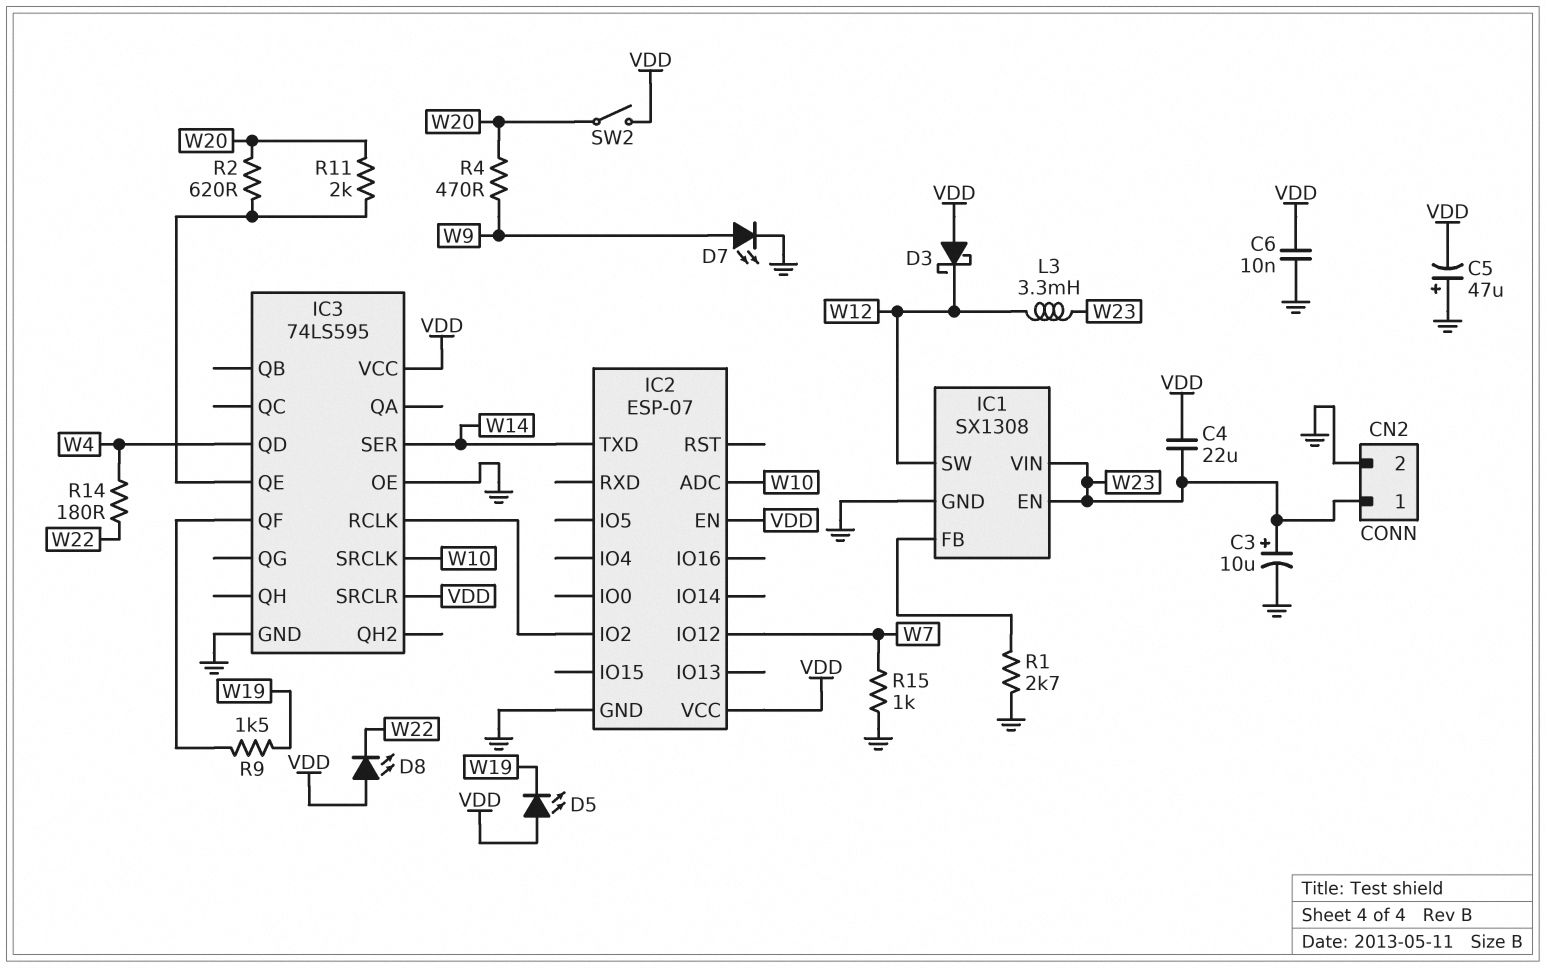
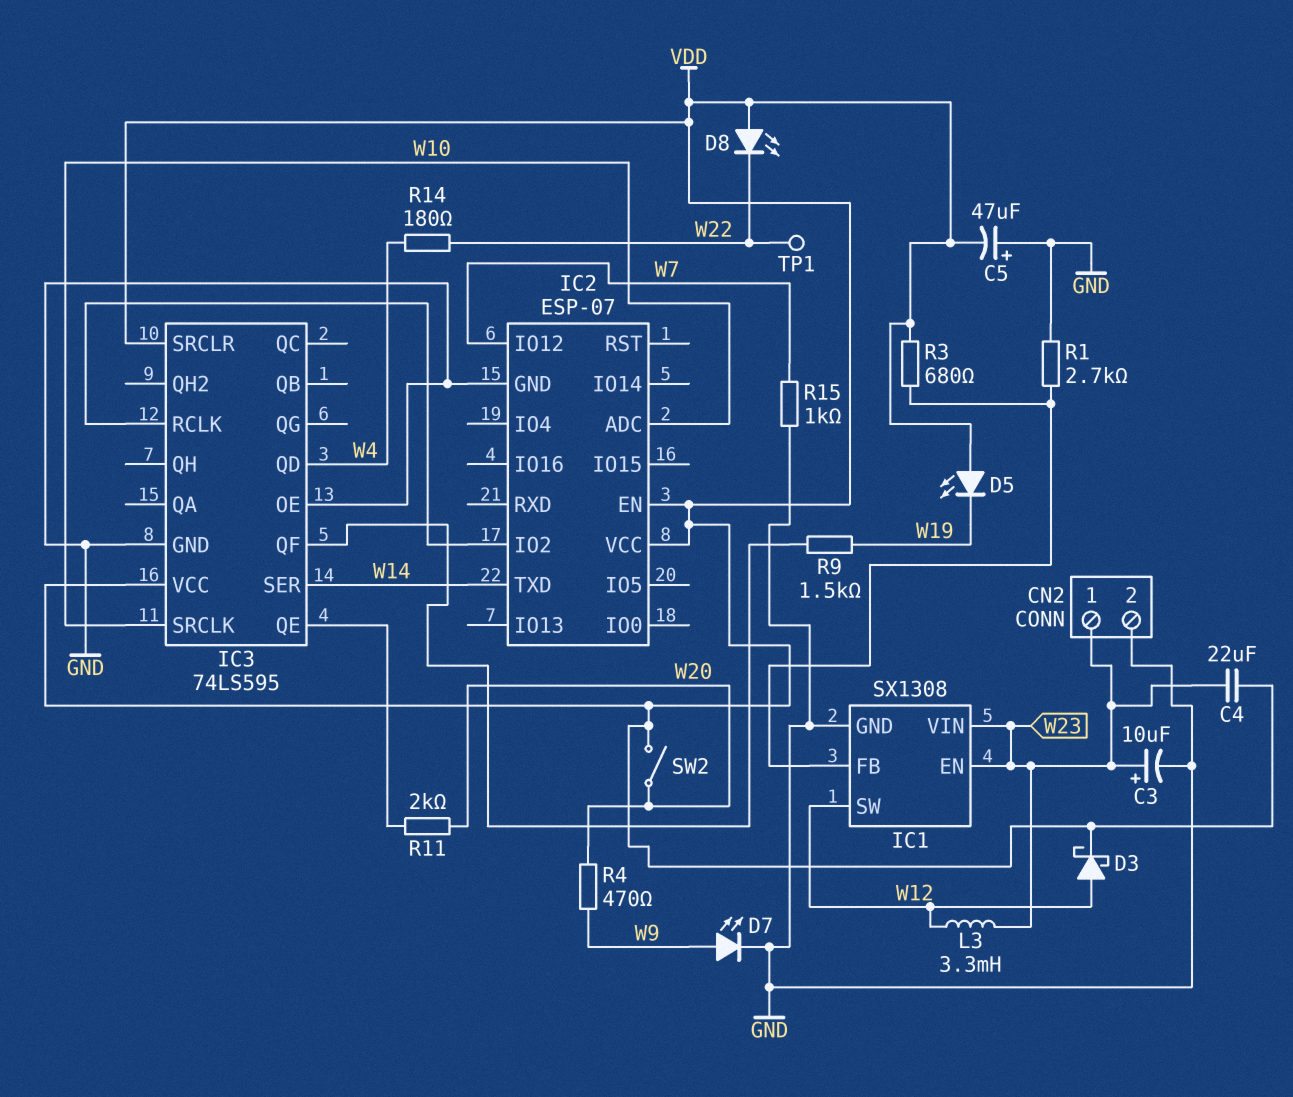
C6: 10nF (GND, VDD) -> none
D3: schottky (A VDD, K W12) -> schottky (A W12, K VDD)
R2: 620 (IC3/QE, W20) -> none
R3: none -> 680 (IC1/FB, VDD)
TP1: none -> test point (W22)

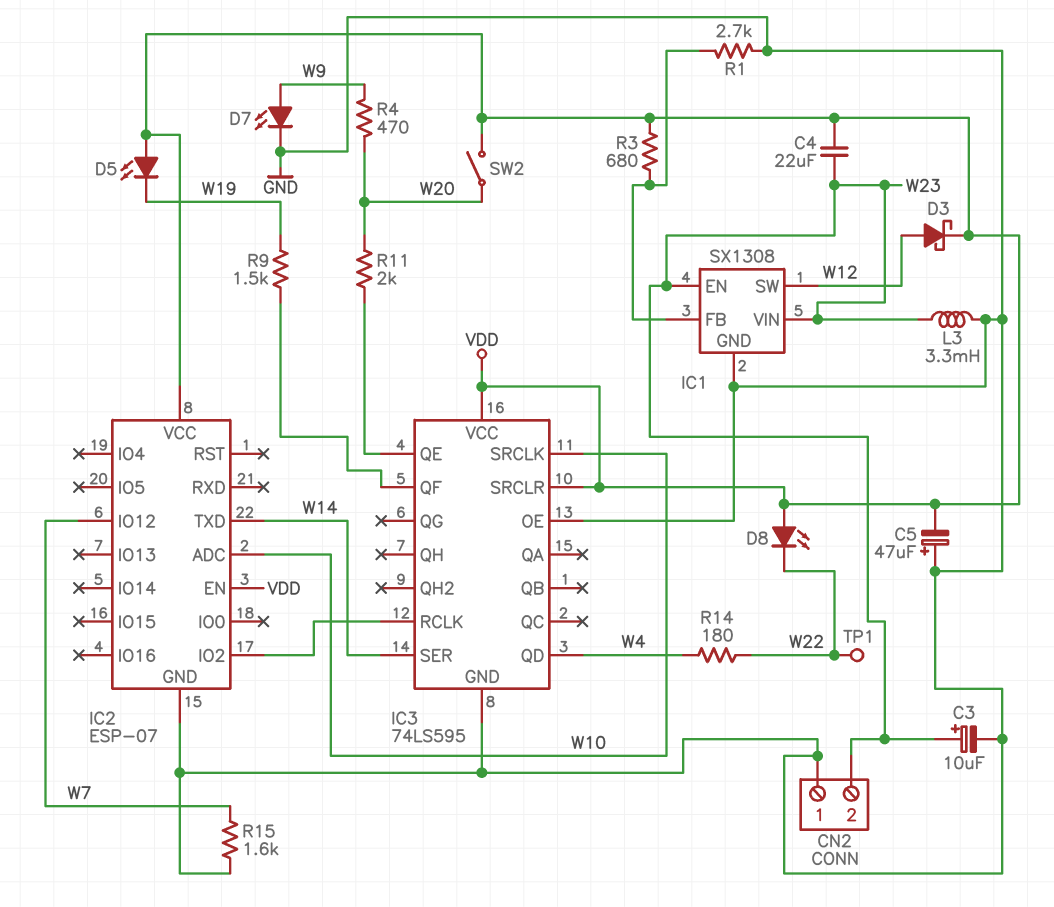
CN2 pin 1: W23 -> GND
CN2 pin 2: GND -> W23
L3: 3.3mH (W12, W23) -> 3.3mH (GND, W23)
R15: 1k (GND, W7) -> 1.6k (GND, W7)

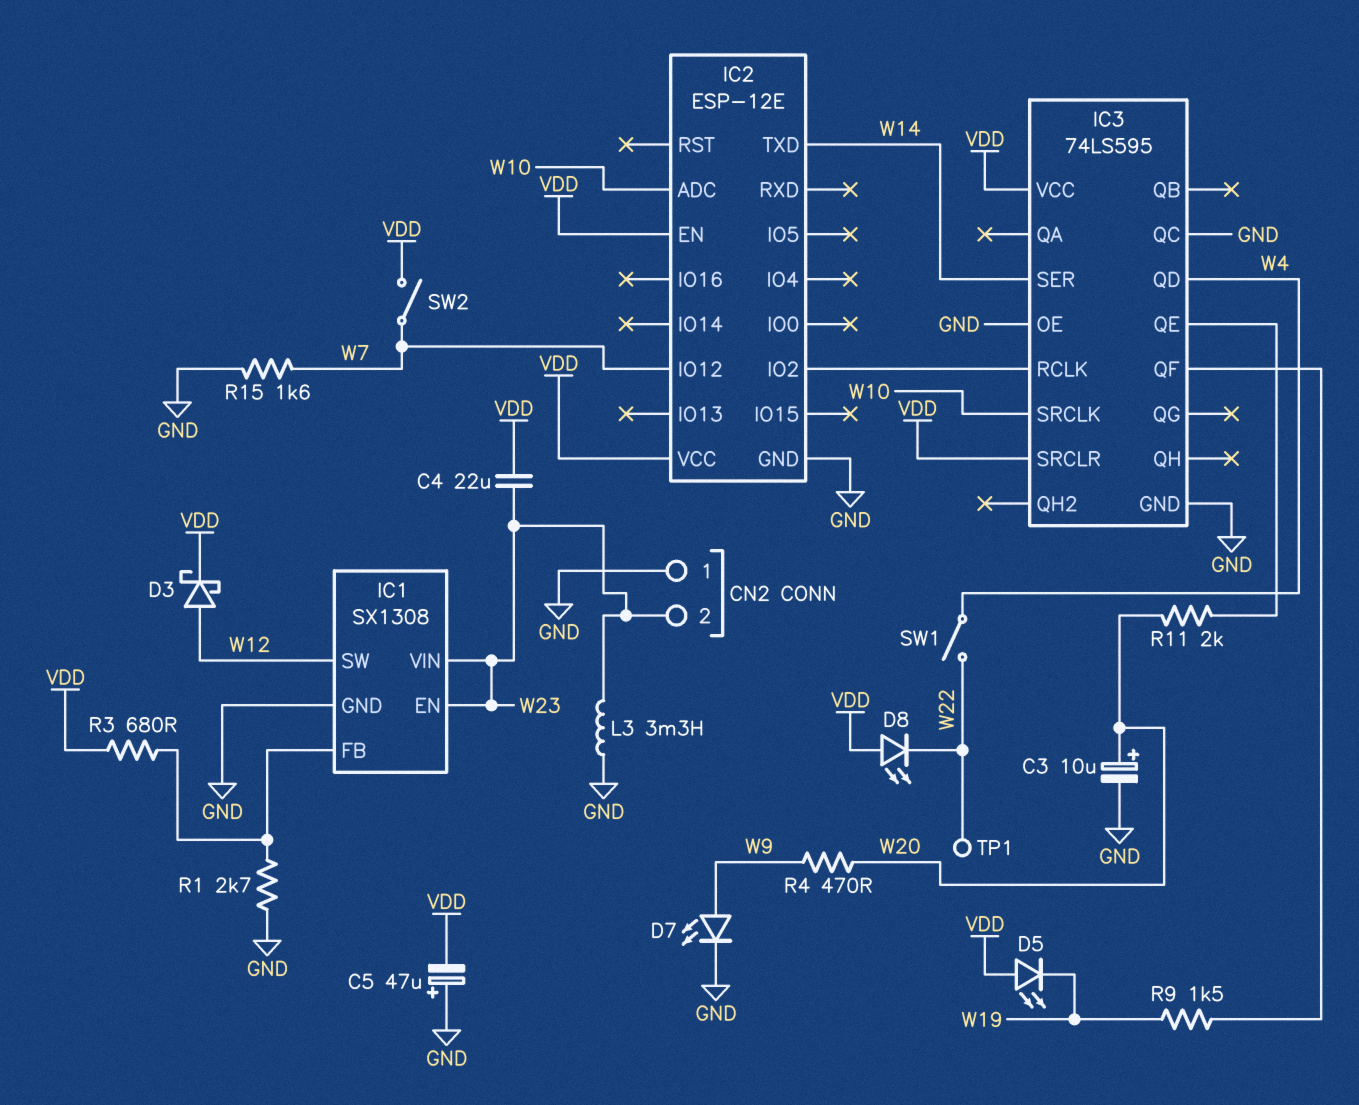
C3: 10uF (plus W23, minus GND) -> 10uF (plus W20, minus GND)
IC2: ESP-07 -> ESP-12E
IC3 pin QC: none -> GND
R14: 180 (W4, W22) -> none
SW1: none -> switch (W4, W22)
SW2: switch (VDD, W20) -> switch (VDD, W7)

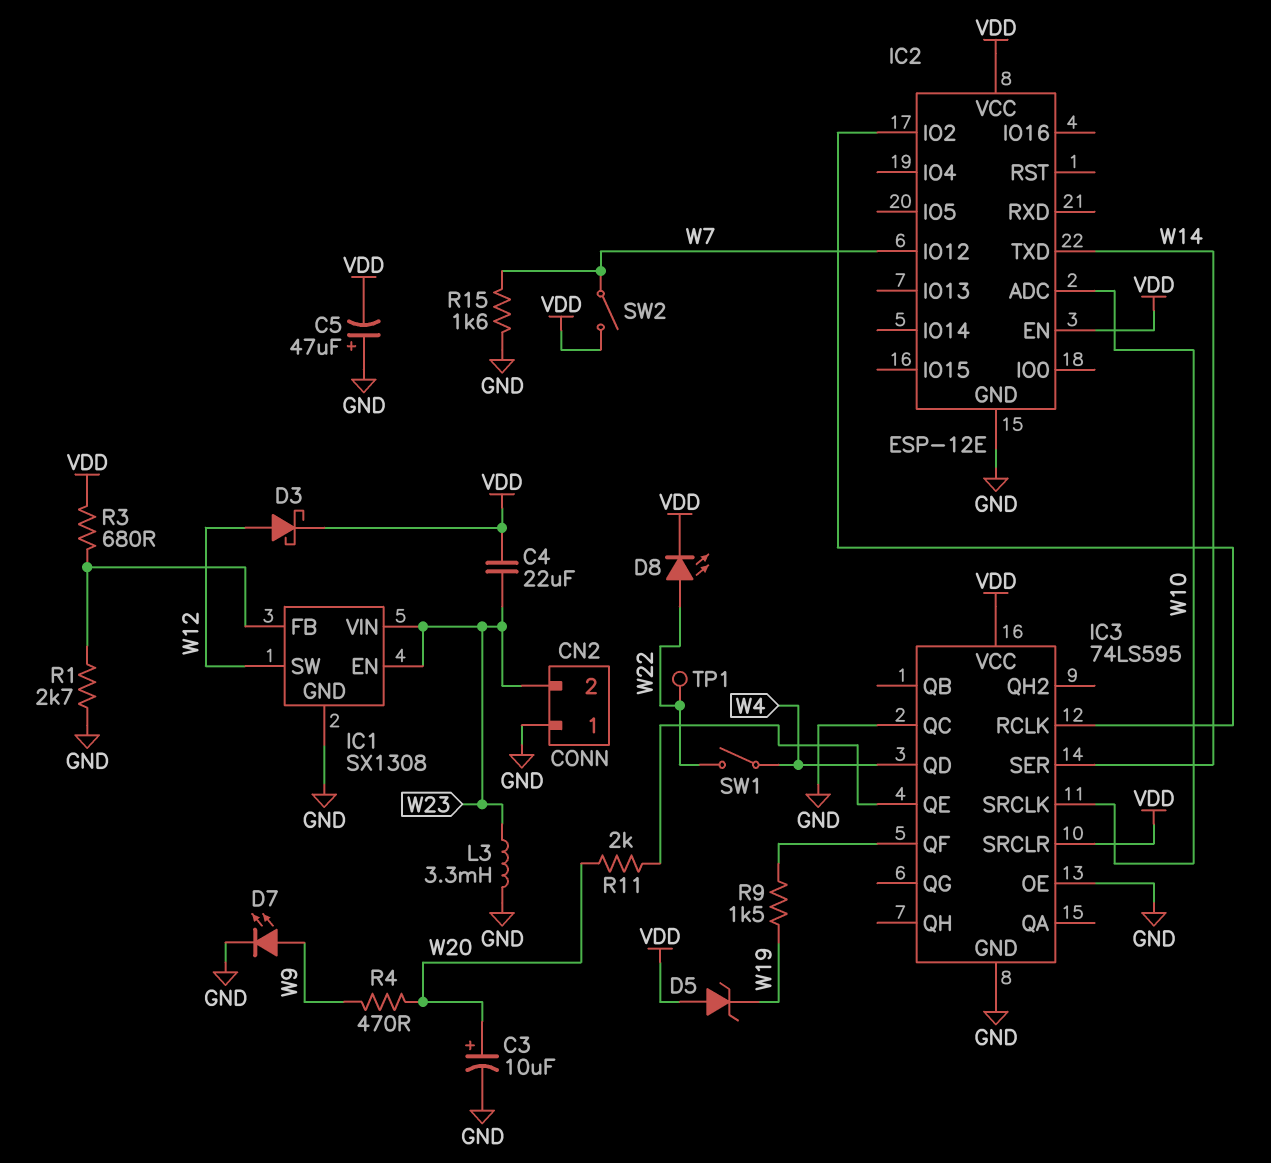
D5: LED (A VDD, K W19) -> zener (A VDD, K W19)
D8: LED (A VDD, K W22) -> LED (A W22, K VDD)

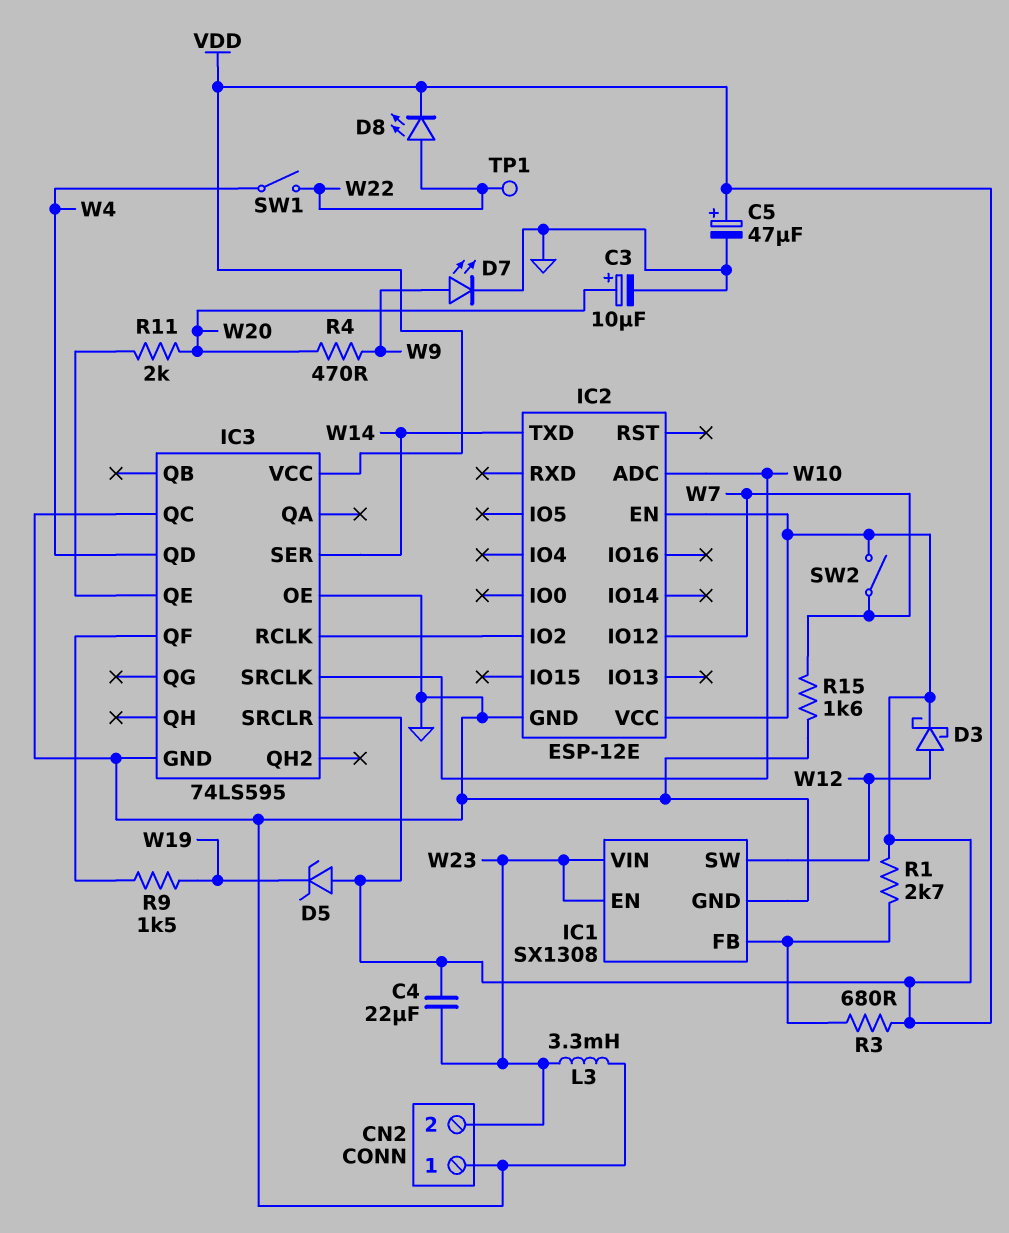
C5: 47uF (plus GND, minus VDD) -> 47uF (plus VDD, minus GND)
R1: 2.7k (GND, IC1/FB) -> 2.7k (IC1/FB, VDD)

